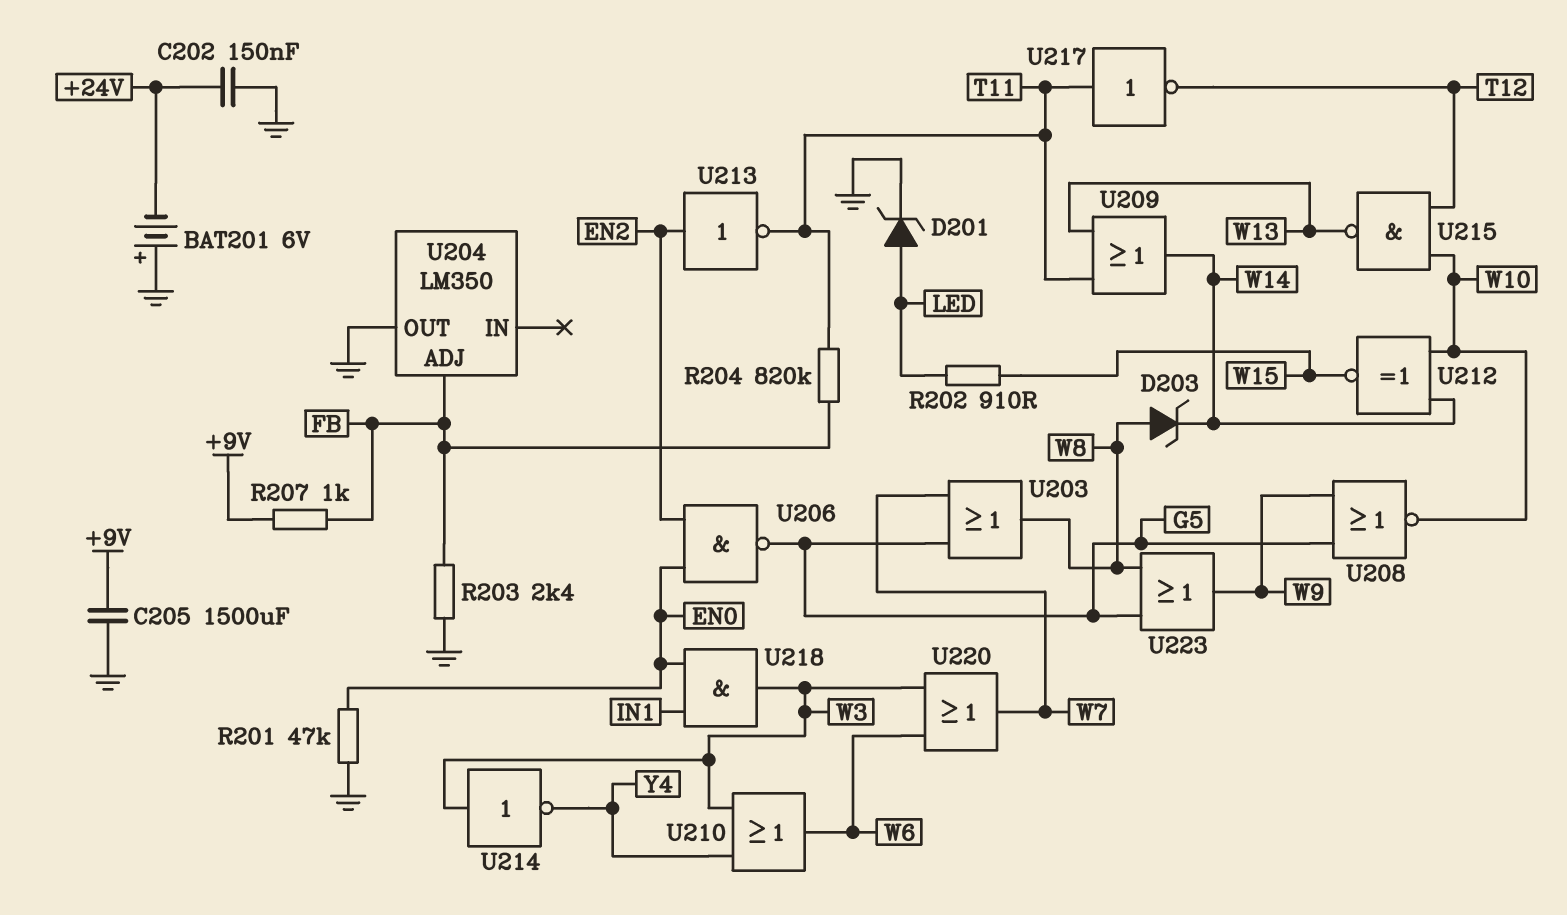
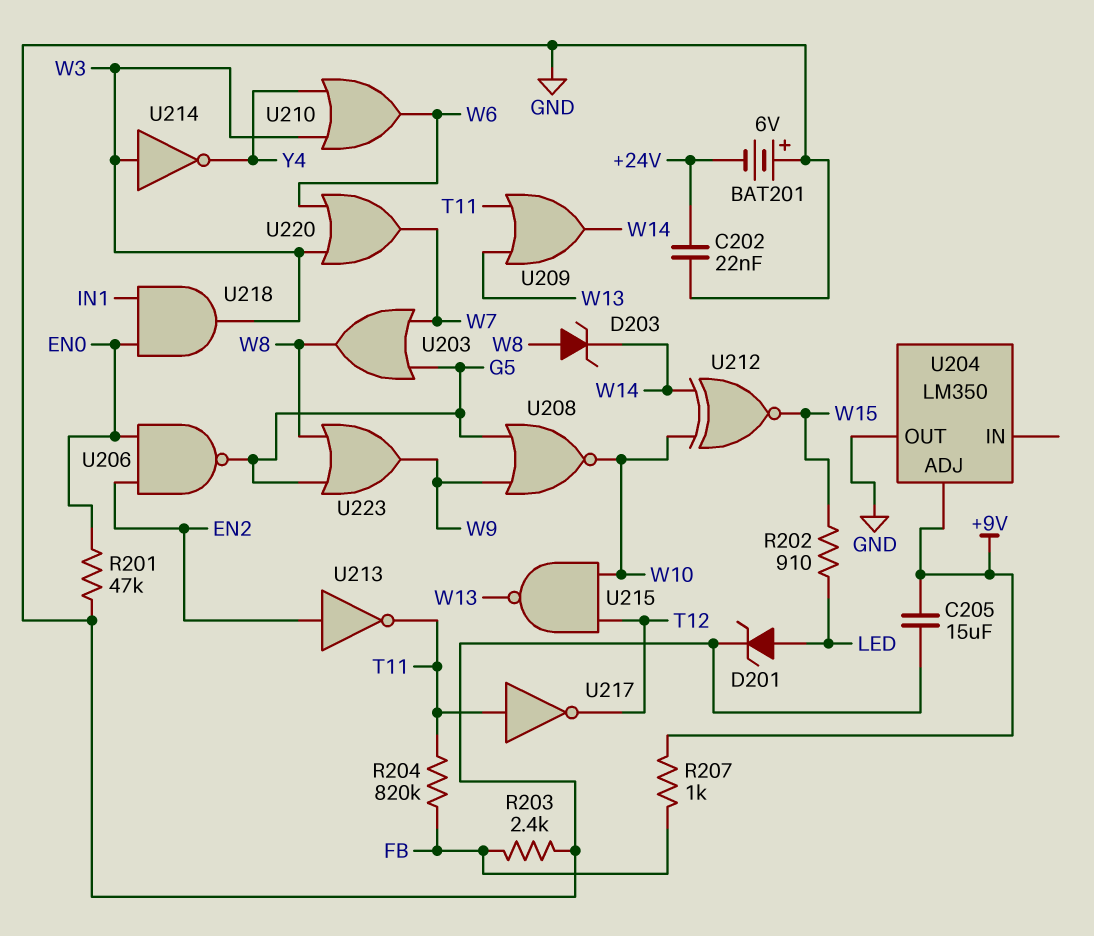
C202: 150nF (+24V, GND) -> 22nF (+24V, GND)
C205: 1500uF (+9V, GND) -> 15uF (+9V, GND)
U204 pin ADJ: FB -> +9V

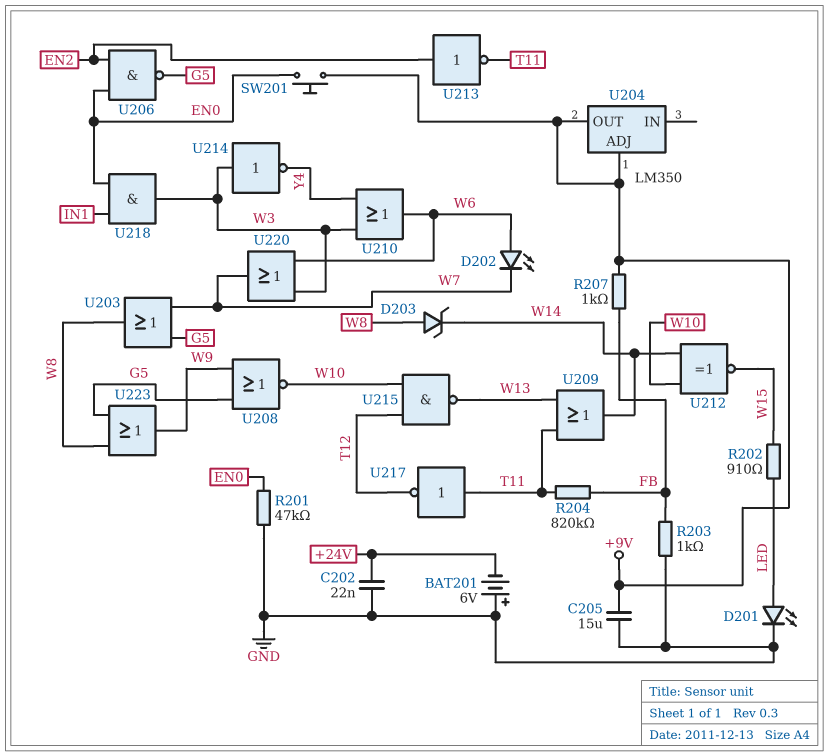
D201: zener (A LED, K GND) -> LED (A LED, K GND)
D202: none -> LED (A W6, K W7)
R203: 2.4k (FB, GND) -> 1k (FB, GND)
SW201: none -> button (+9V, EN0)
U204 pin OUT: GND -> +9V

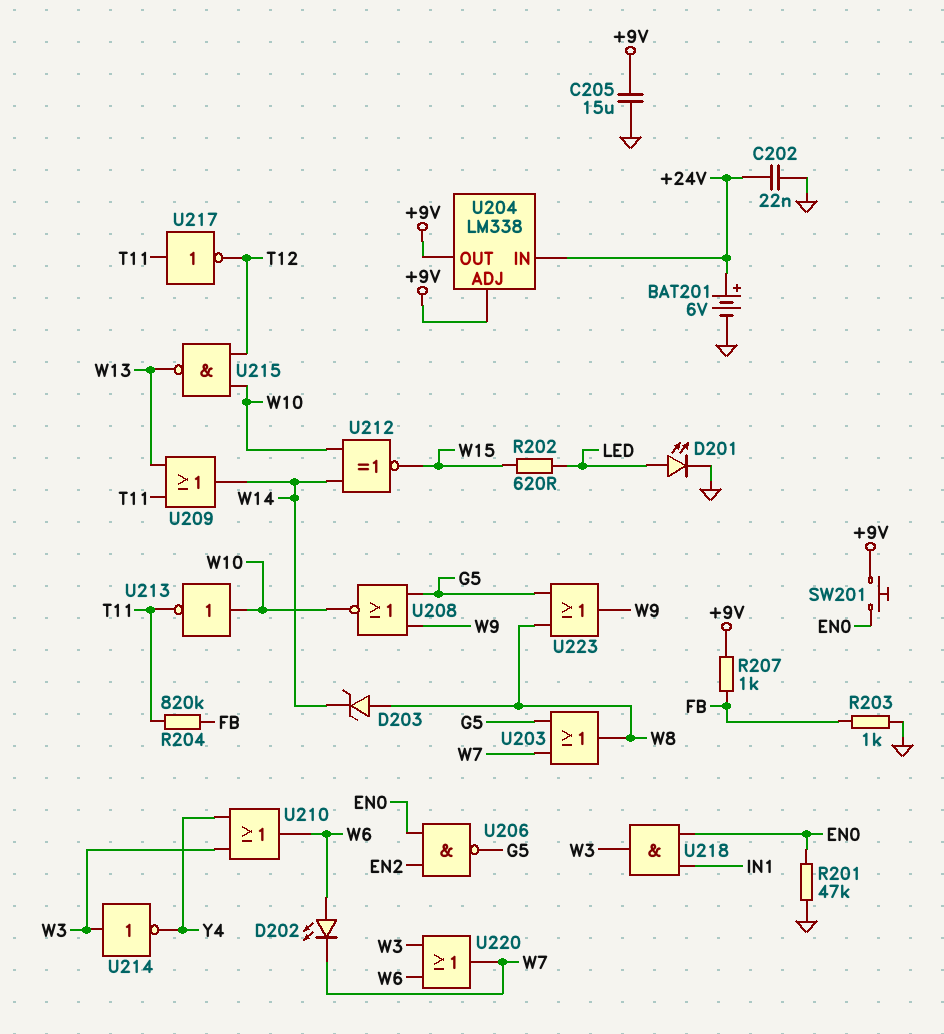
BAT201: 6V (plus GND, minus +24V) -> 6V (plus +24V, minus GND)
R202: 910 (LED, W15) -> 620 (LED, W15)
U204: LM350 -> LM338
U204 pin IN: none -> +24V
U213: NOT (in EN2, out T11) -> NOT (in W10, out T11)

